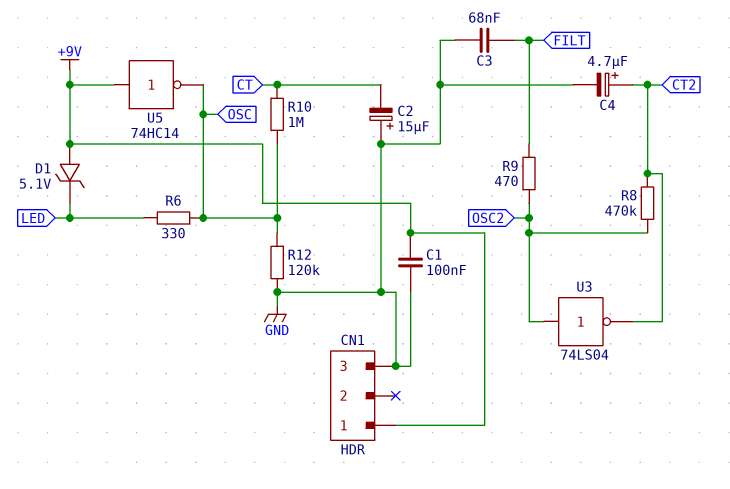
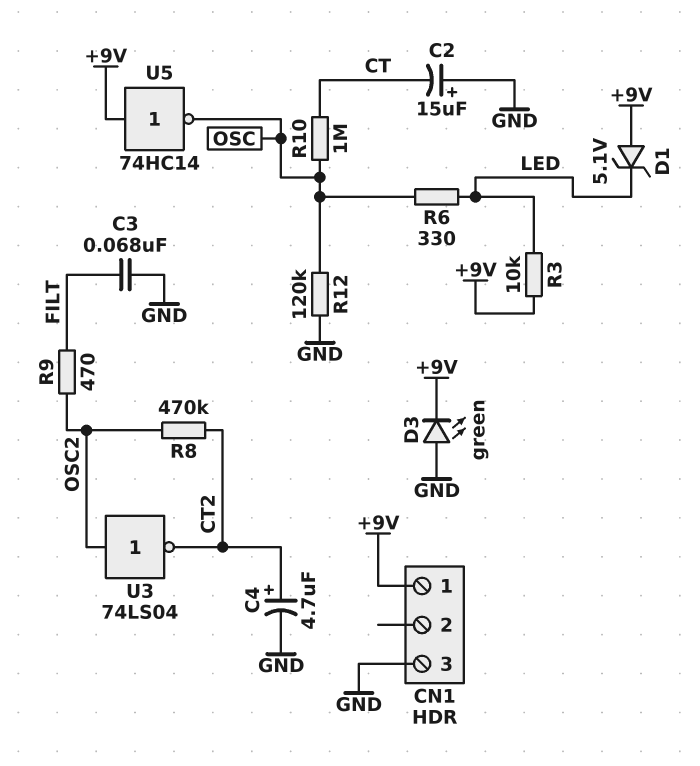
C1: 100nF (+9V, GND) -> none
D3: none -> LED green (A GND, K +9V)
R3: none -> 10k (+9V, LED)

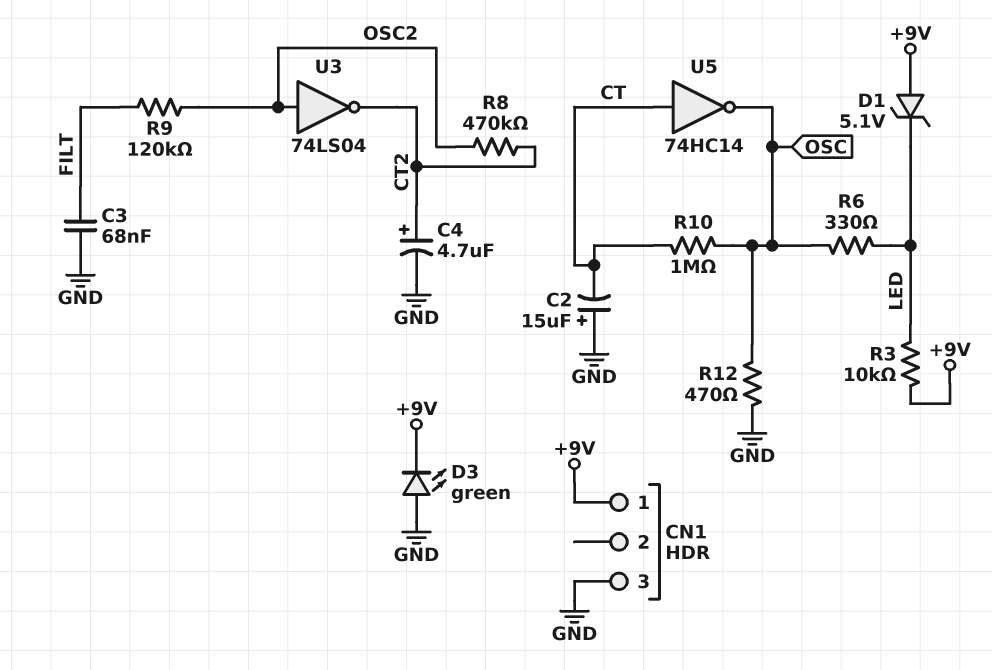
R9: 470 (FILT, OSC2) -> 120k (FILT, OSC2)
R12: 120k (GND, OSC) -> 470 (GND, OSC)
U5: NOT 74HC14 (in +9V, out OSC) -> NOT 74HC14 (in CT, out OSC)

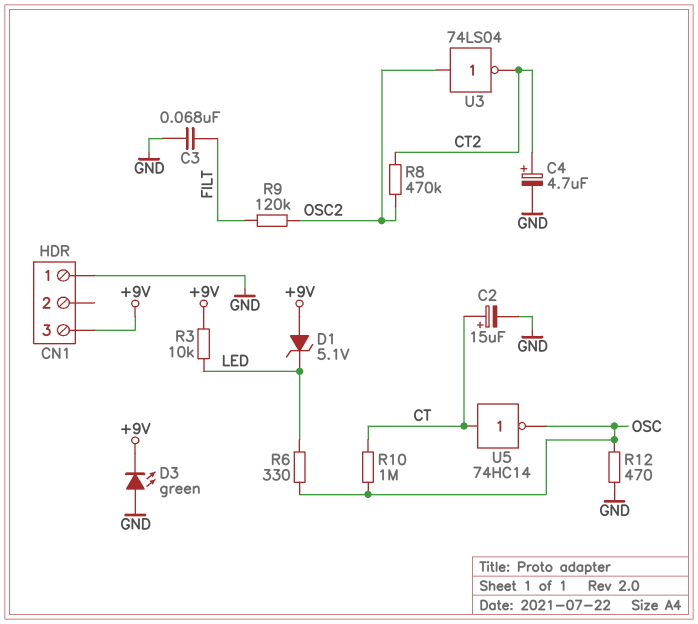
C2: 15uF (plus GND, minus CT) -> 15uF (plus CT, minus GND)
CN1 pin 1: +9V -> GND
CN1 pin 3: GND -> +9V

